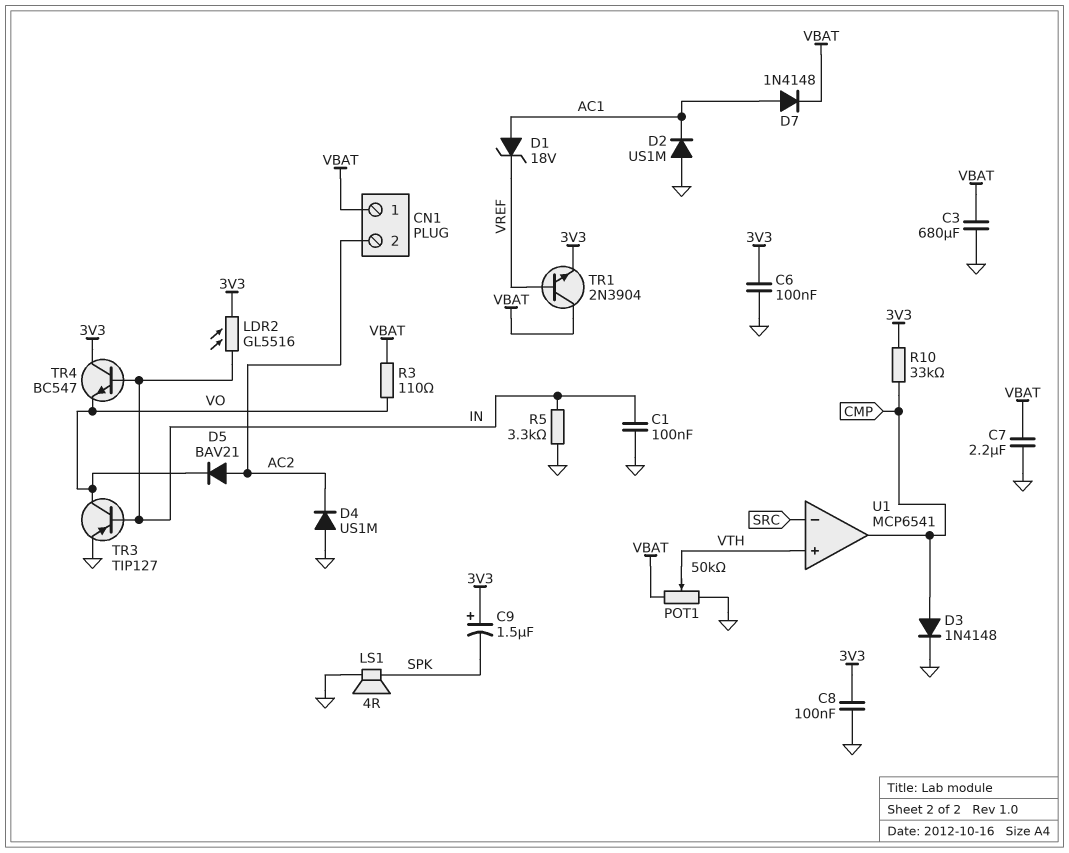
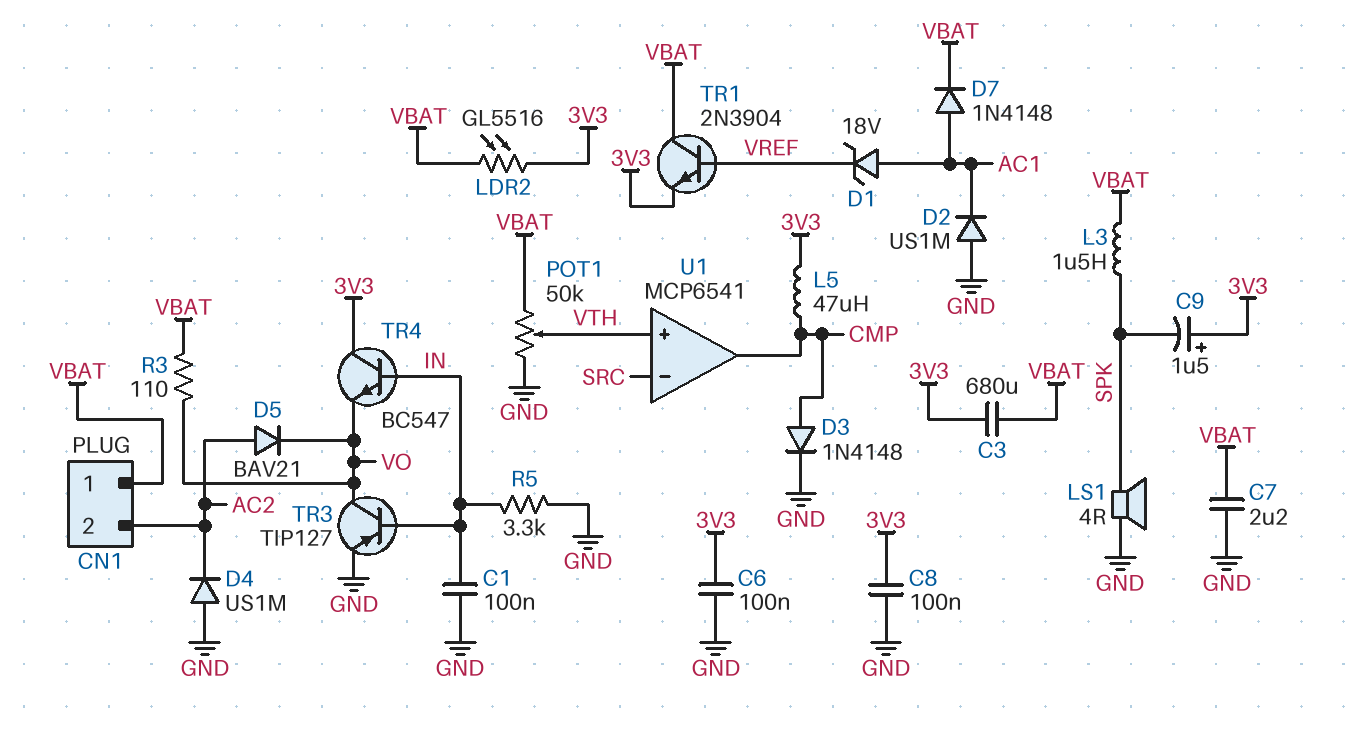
C3: 680uF (GND, VBAT) -> 680uF (3V3, VBAT)
L3: none -> 1.5uH (SPK, VBAT)
L5: none -> 47uH (3V3, CMP)
LDR2: GL5516 (3V3, IN) -> GL5516 (3V3, VBAT)
R10: 33k (3V3, CMP) -> none

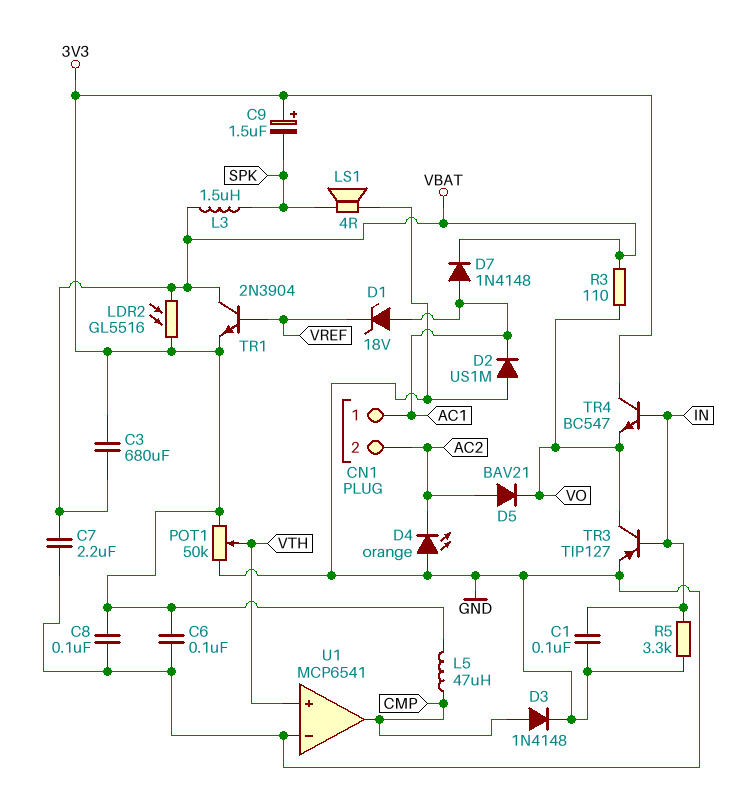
CN1 pin 1: VBAT -> AC1
D4: diode US1M (A GND, K AC2) -> LED orange (A GND, K AC2)
POT1: 50k (GND, VBAT, wiper VTH) -> 50k (3V3, GND, wiper VTH)
U1 pin in-: SRC -> GND

